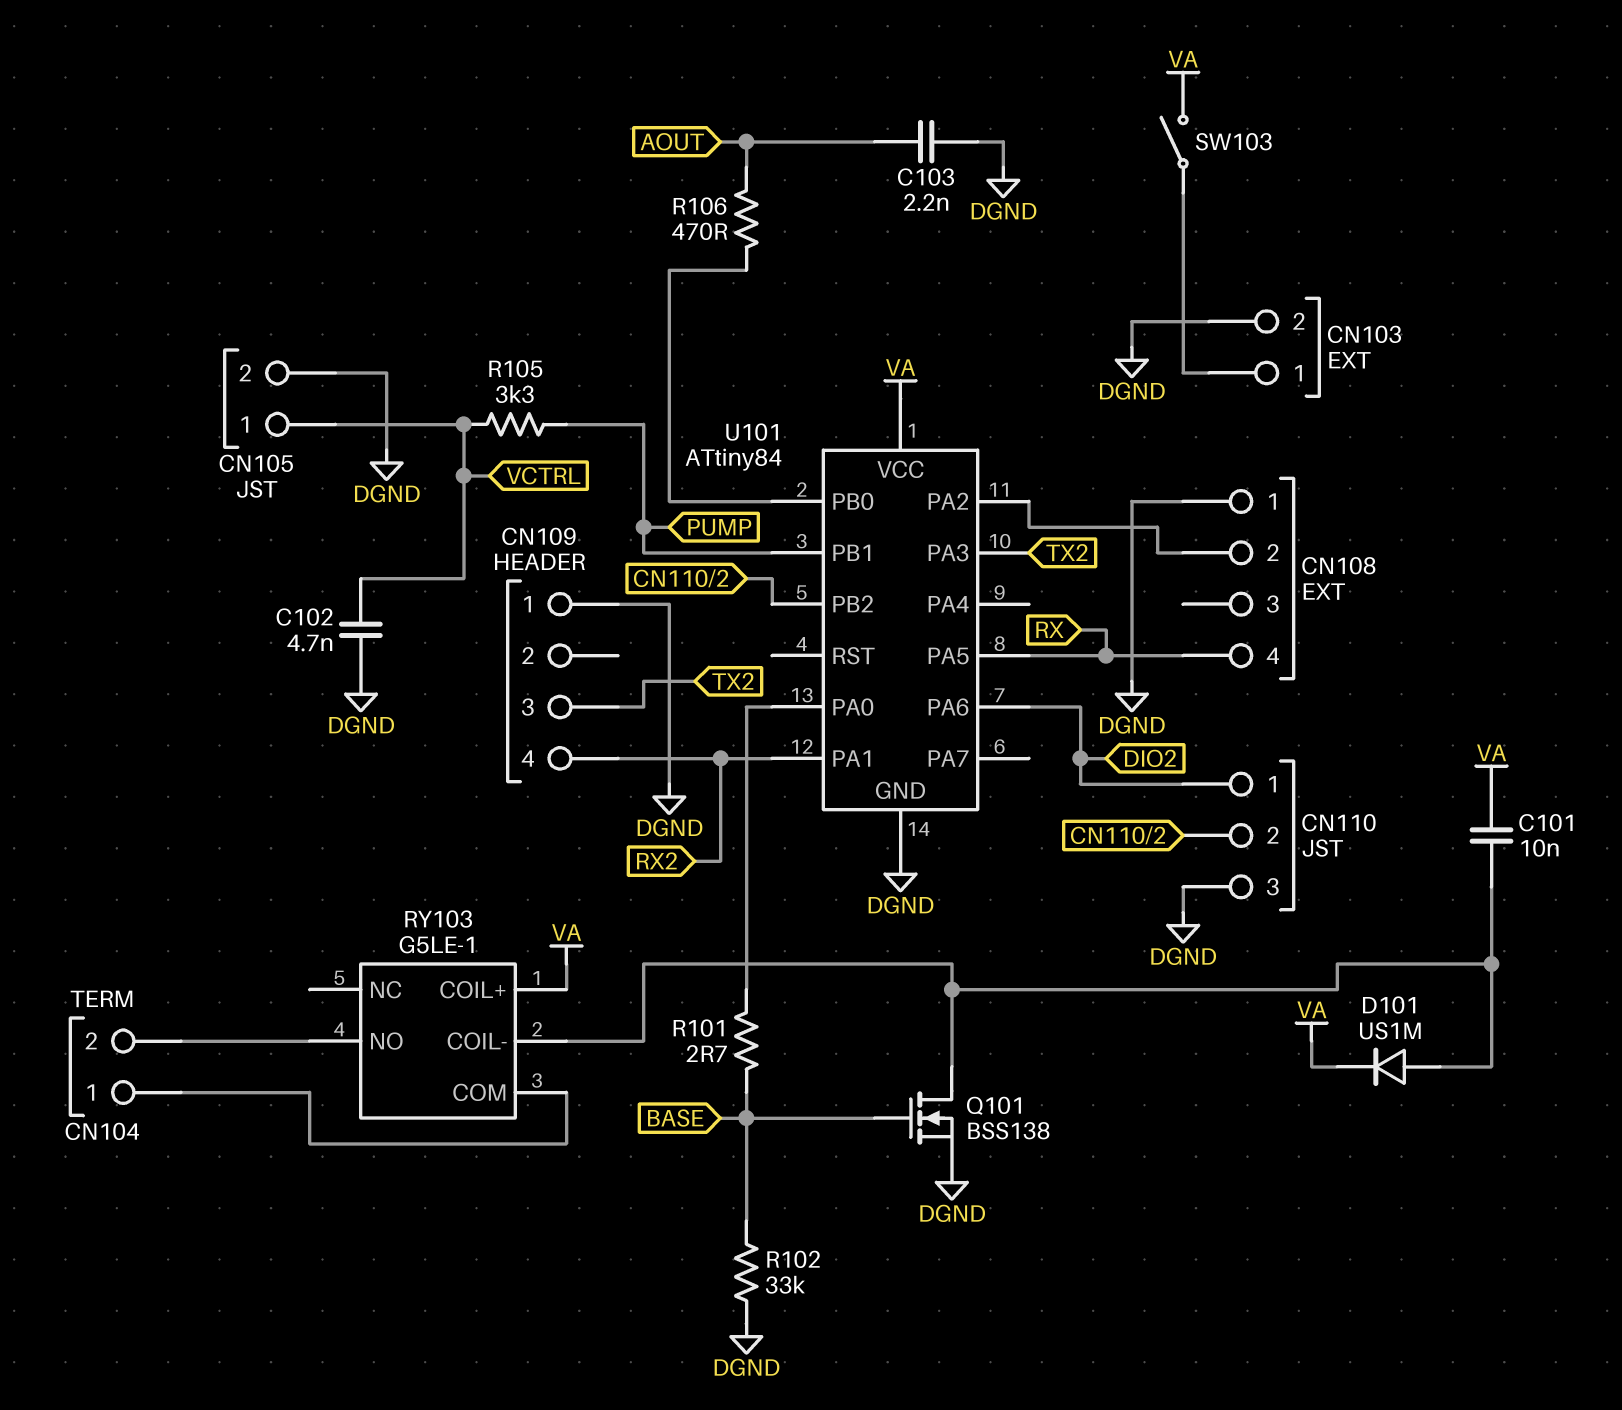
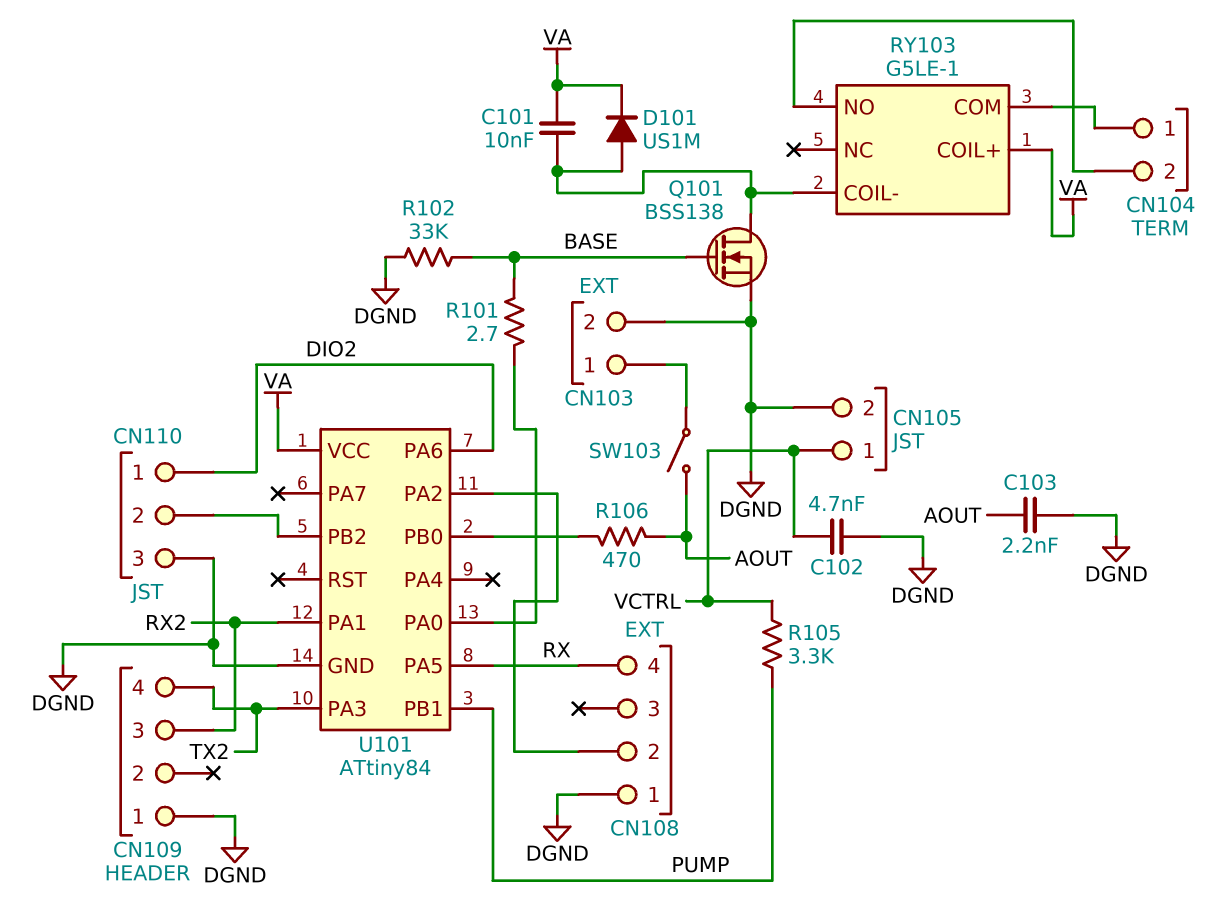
CN109 pin 3: TX2 -> RX2
CN109 pin 4: RX2 -> TX2
SW103: switch (CN103/1, VA) -> switch (AOUT, CN103/1)

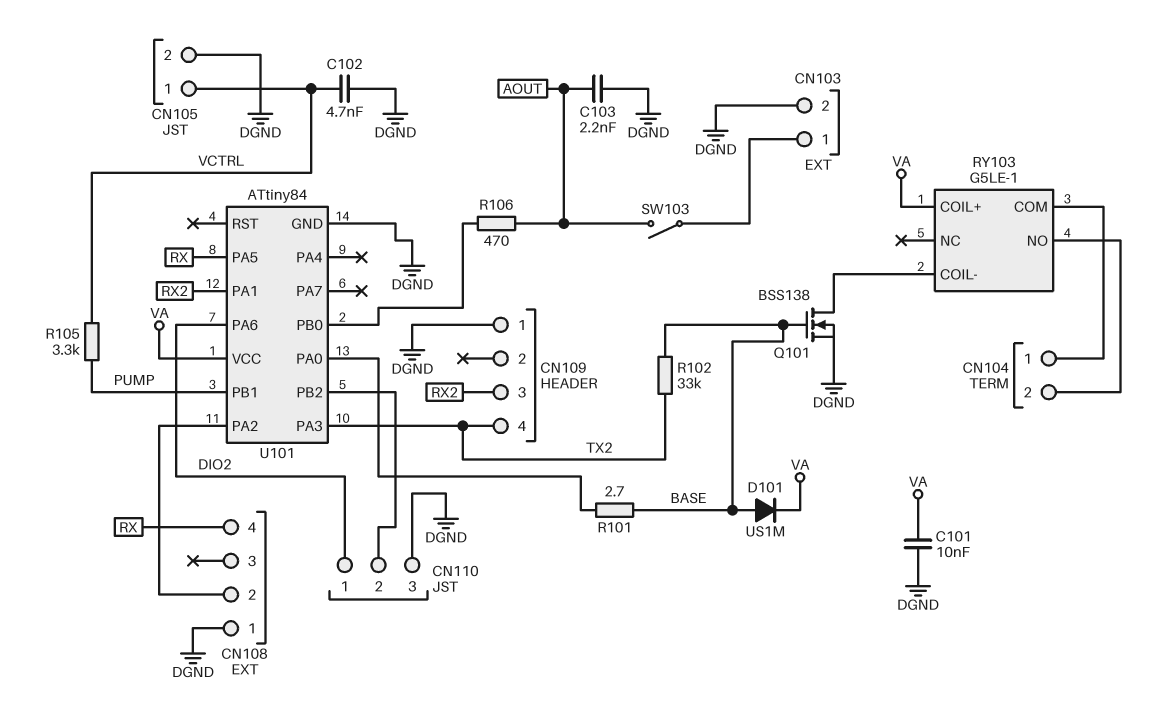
C101: 10nF (RY103/COIL-, VA) -> 10nF (DGND, VA)
D101: diode US1M (A RY103/COIL-, K VA) -> diode US1M (A BASE, K VA)
R102: 33k (BASE, DGND) -> 33k (BASE, TX2)

